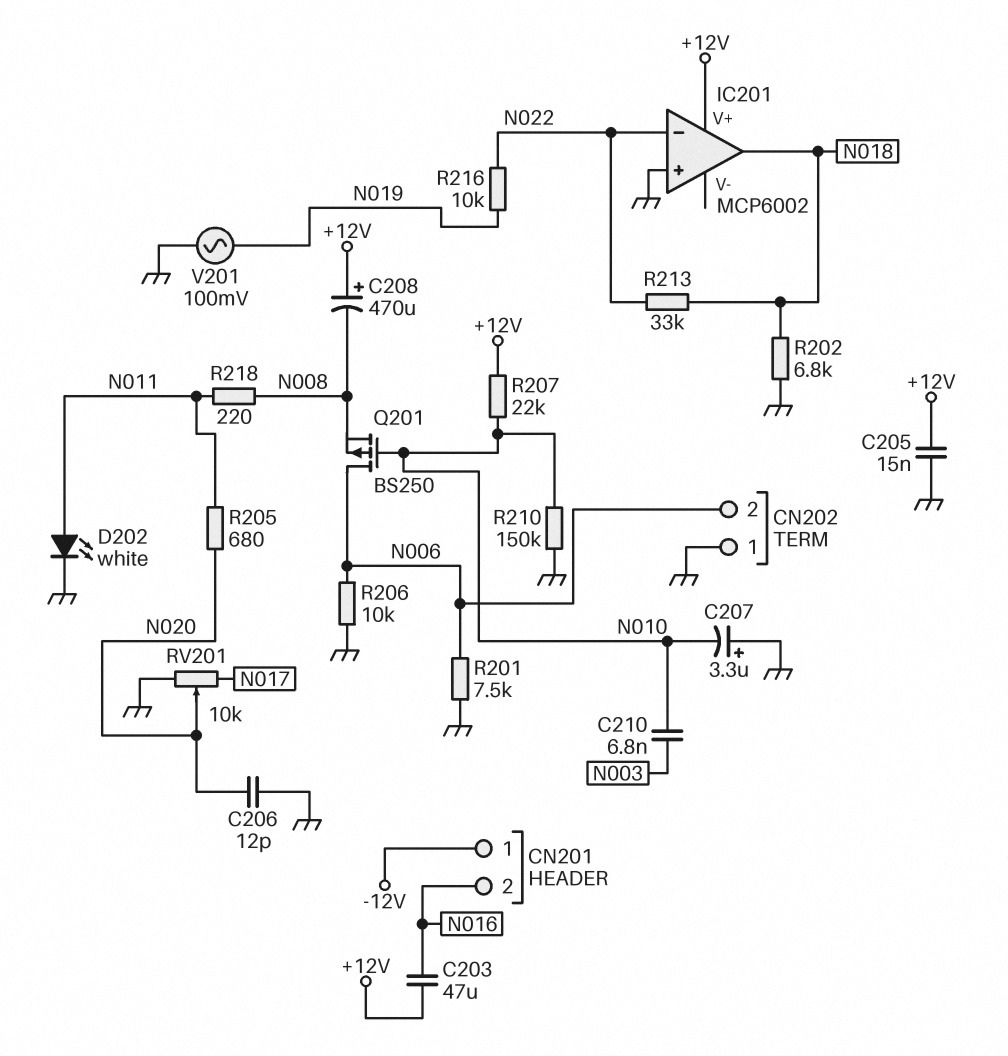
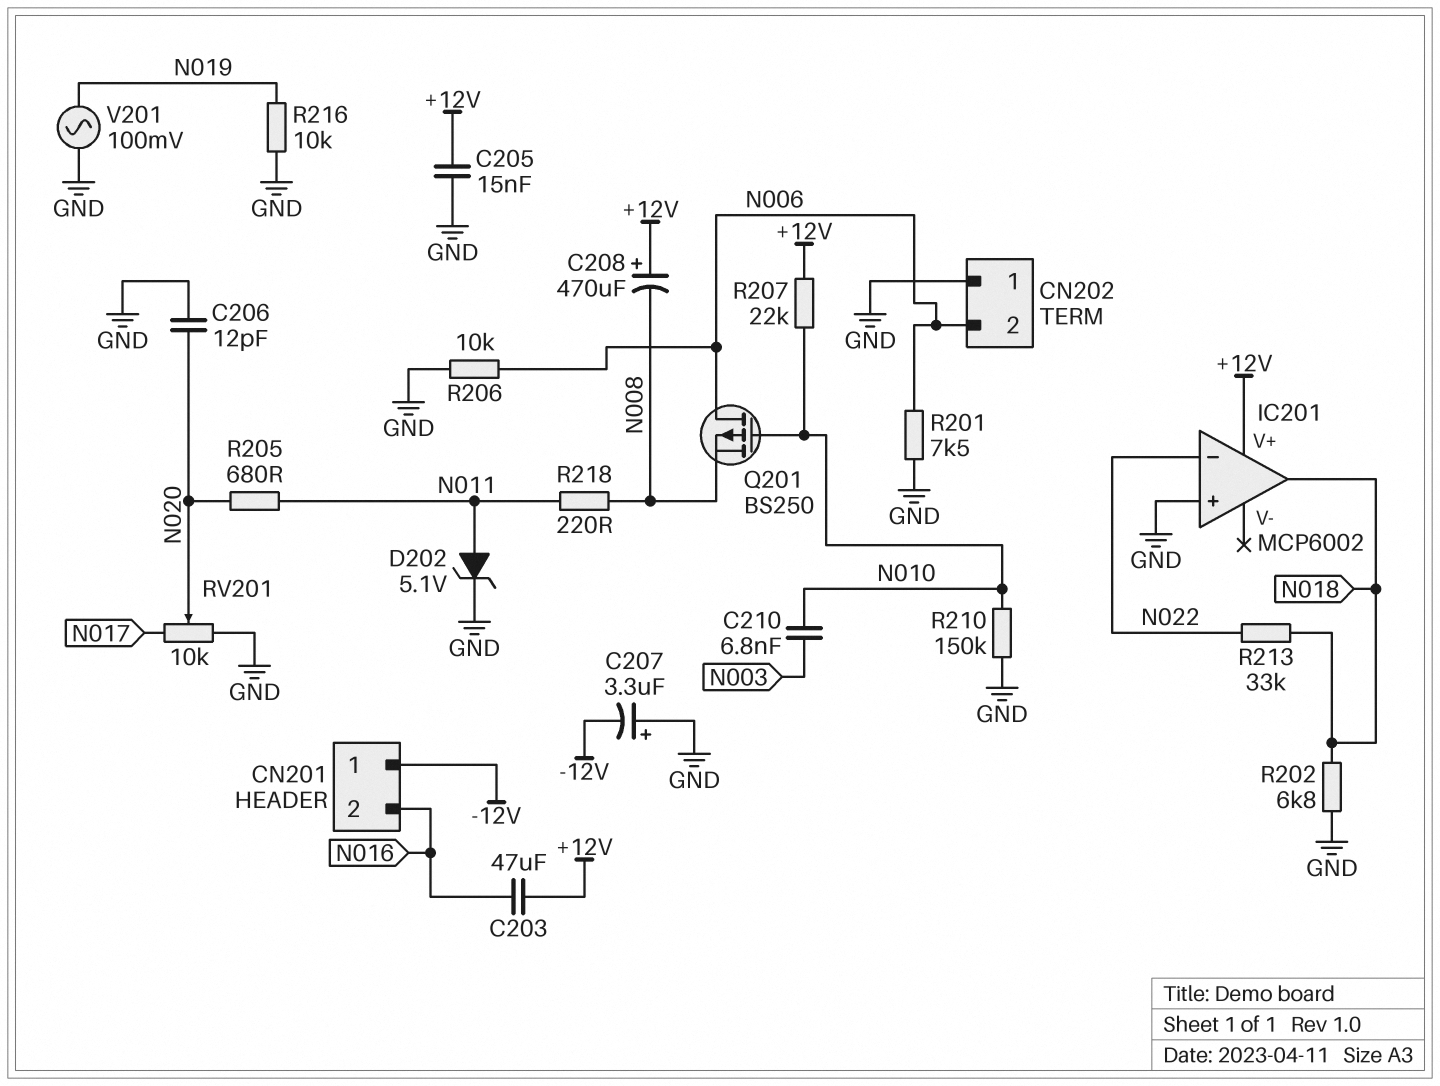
C207: 3.3uF (plus GND, minus N010) -> 3.3uF (plus GND, minus -12V)
D202: LED white (A N011, K GND) -> zener 5.1V (A N011, K GND)
R216: 10k (N019, N022) -> 10k (GND, N019)

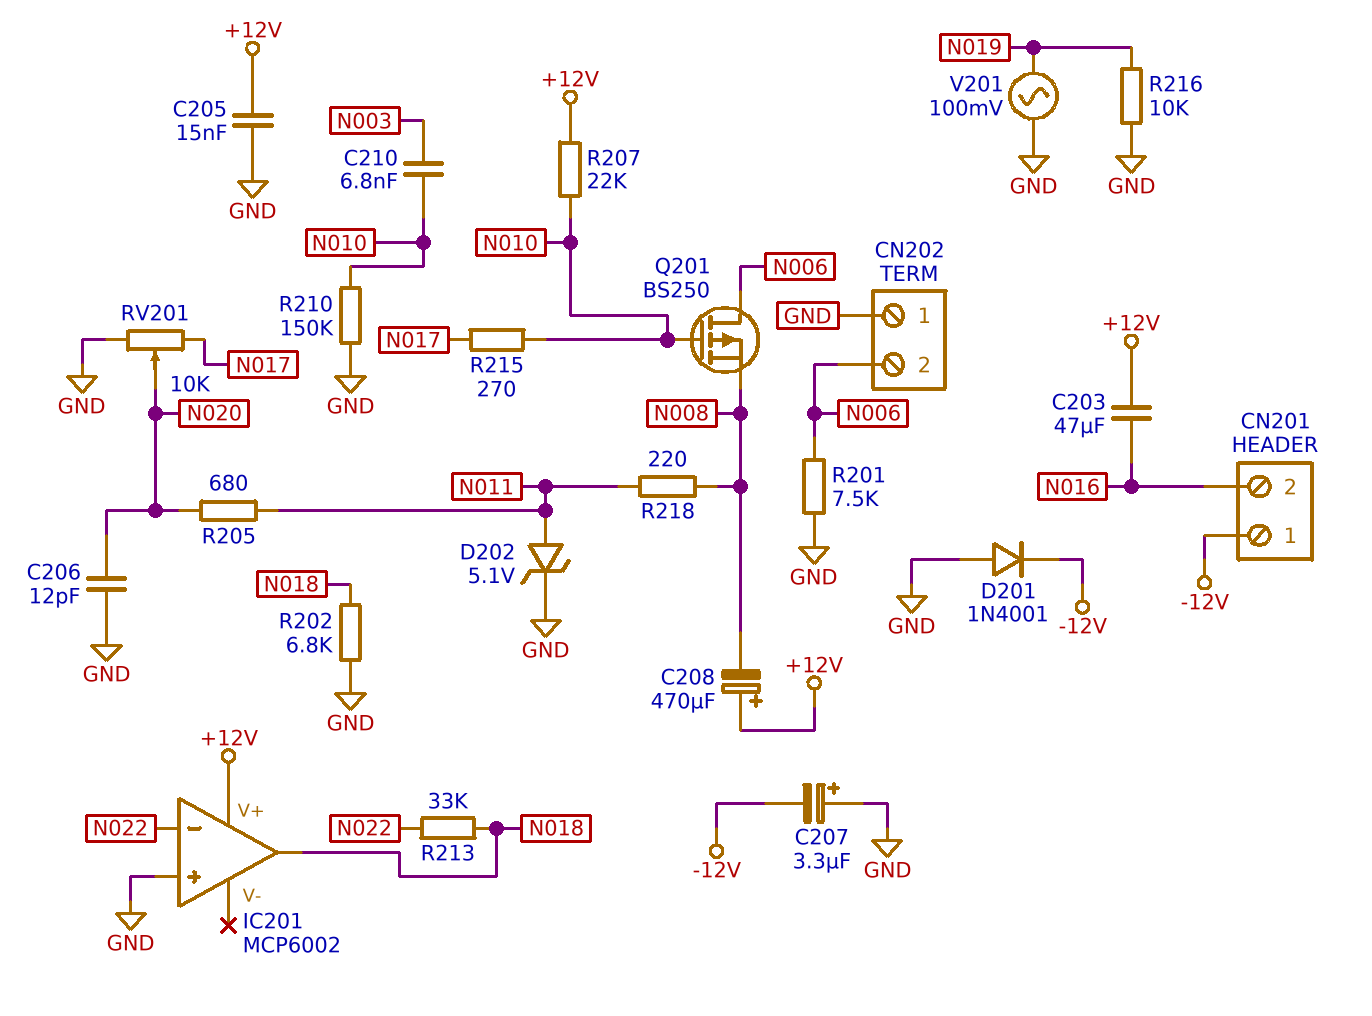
D201: none -> diode 1N4001 (A GND, K -12V)
R206: 10k (GND, N006) -> none
R215: none -> 270 (N010, N017)

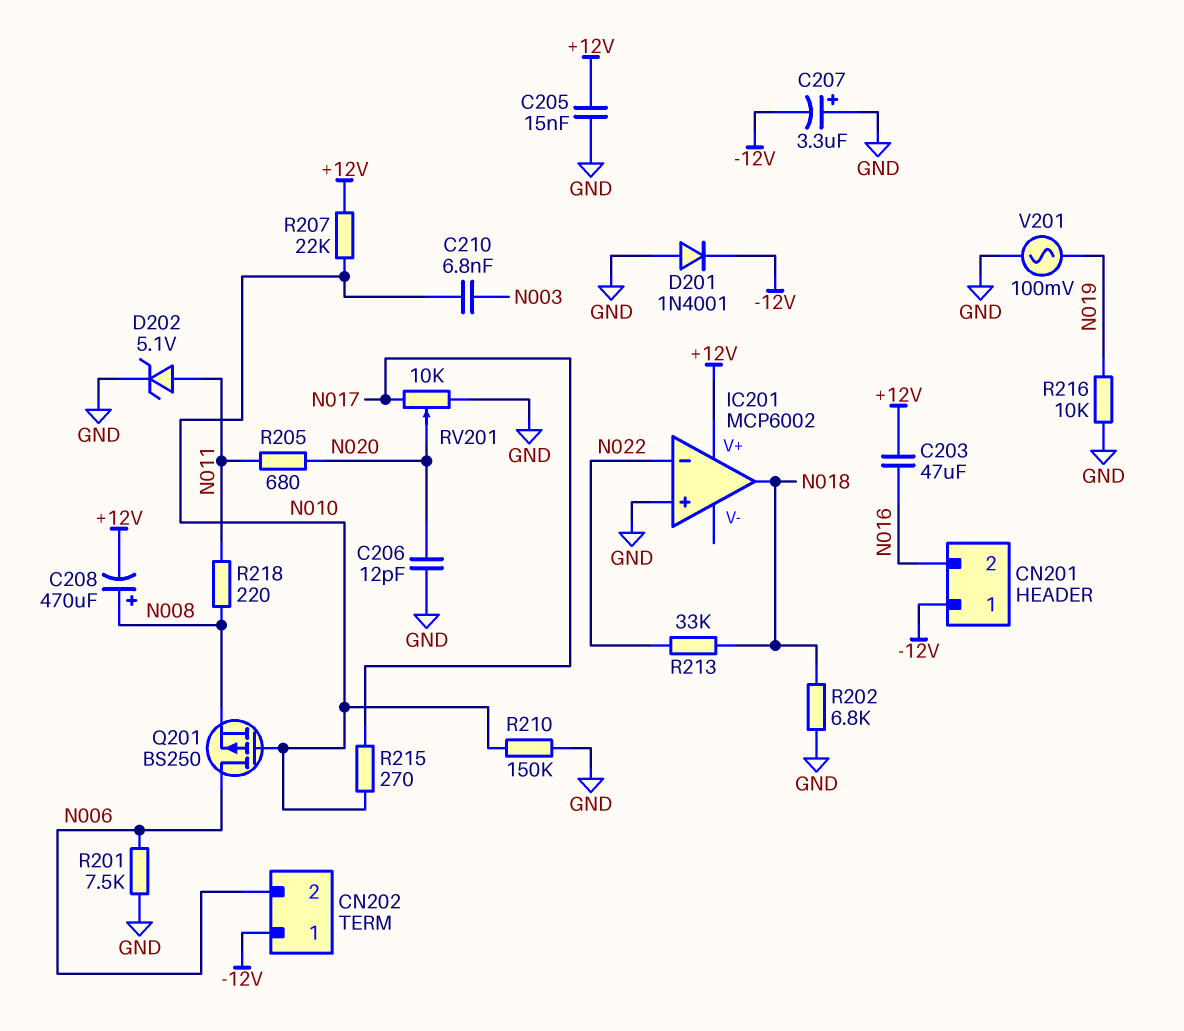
C208: 470uF (plus +12V, minus N008) -> 470uF (plus N008, minus +12V)
CN202 pin 1: GND -> -12V

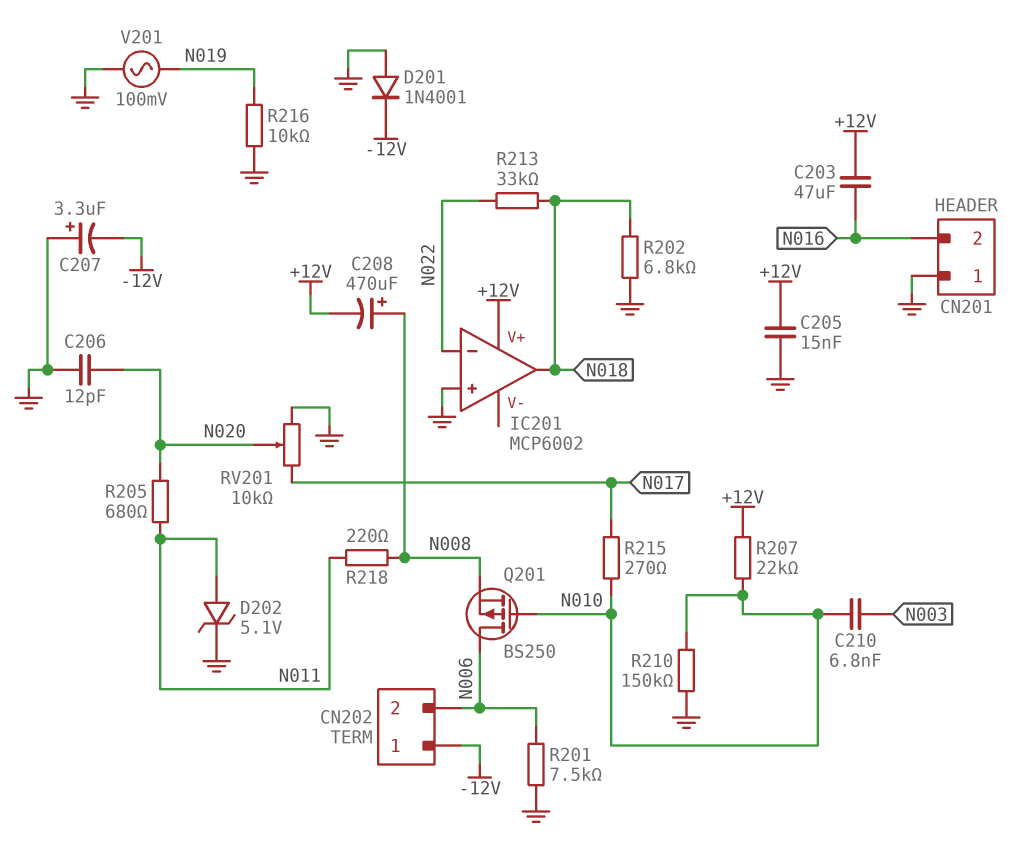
CN201 pin 1: -12V -> GND

